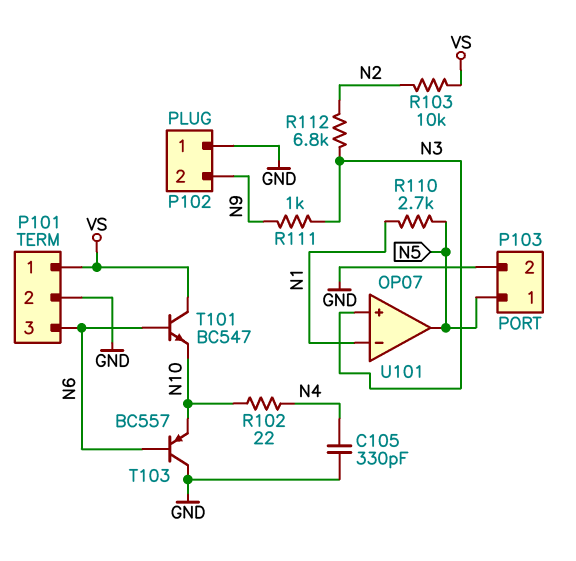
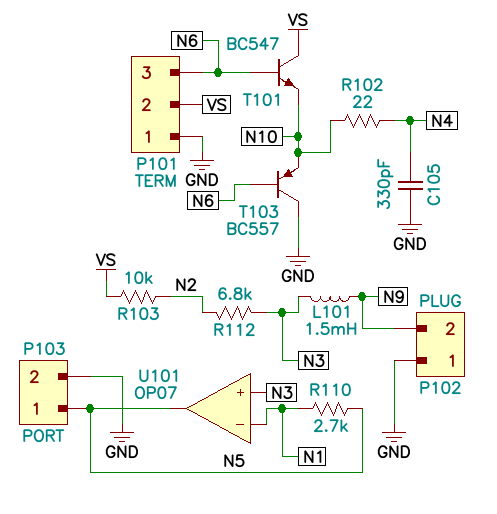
L101: none -> 1.5mH (N3, N9)
P101 pin 1: VS -> GND
P101 pin 2: GND -> VS
R111: 1k (N3, N9) -> none

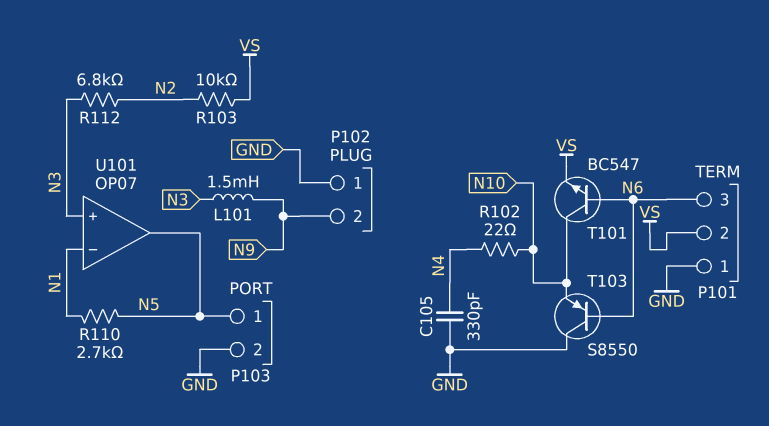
T101: NPN BC547 (B N6, C VS, E N10) -> NPN BC547 (B N6, C N10, E VS)
T103: PNP BC557 (B N6, C GND, E N10) -> PNP S8550 (B N6, C GND, E N10)

